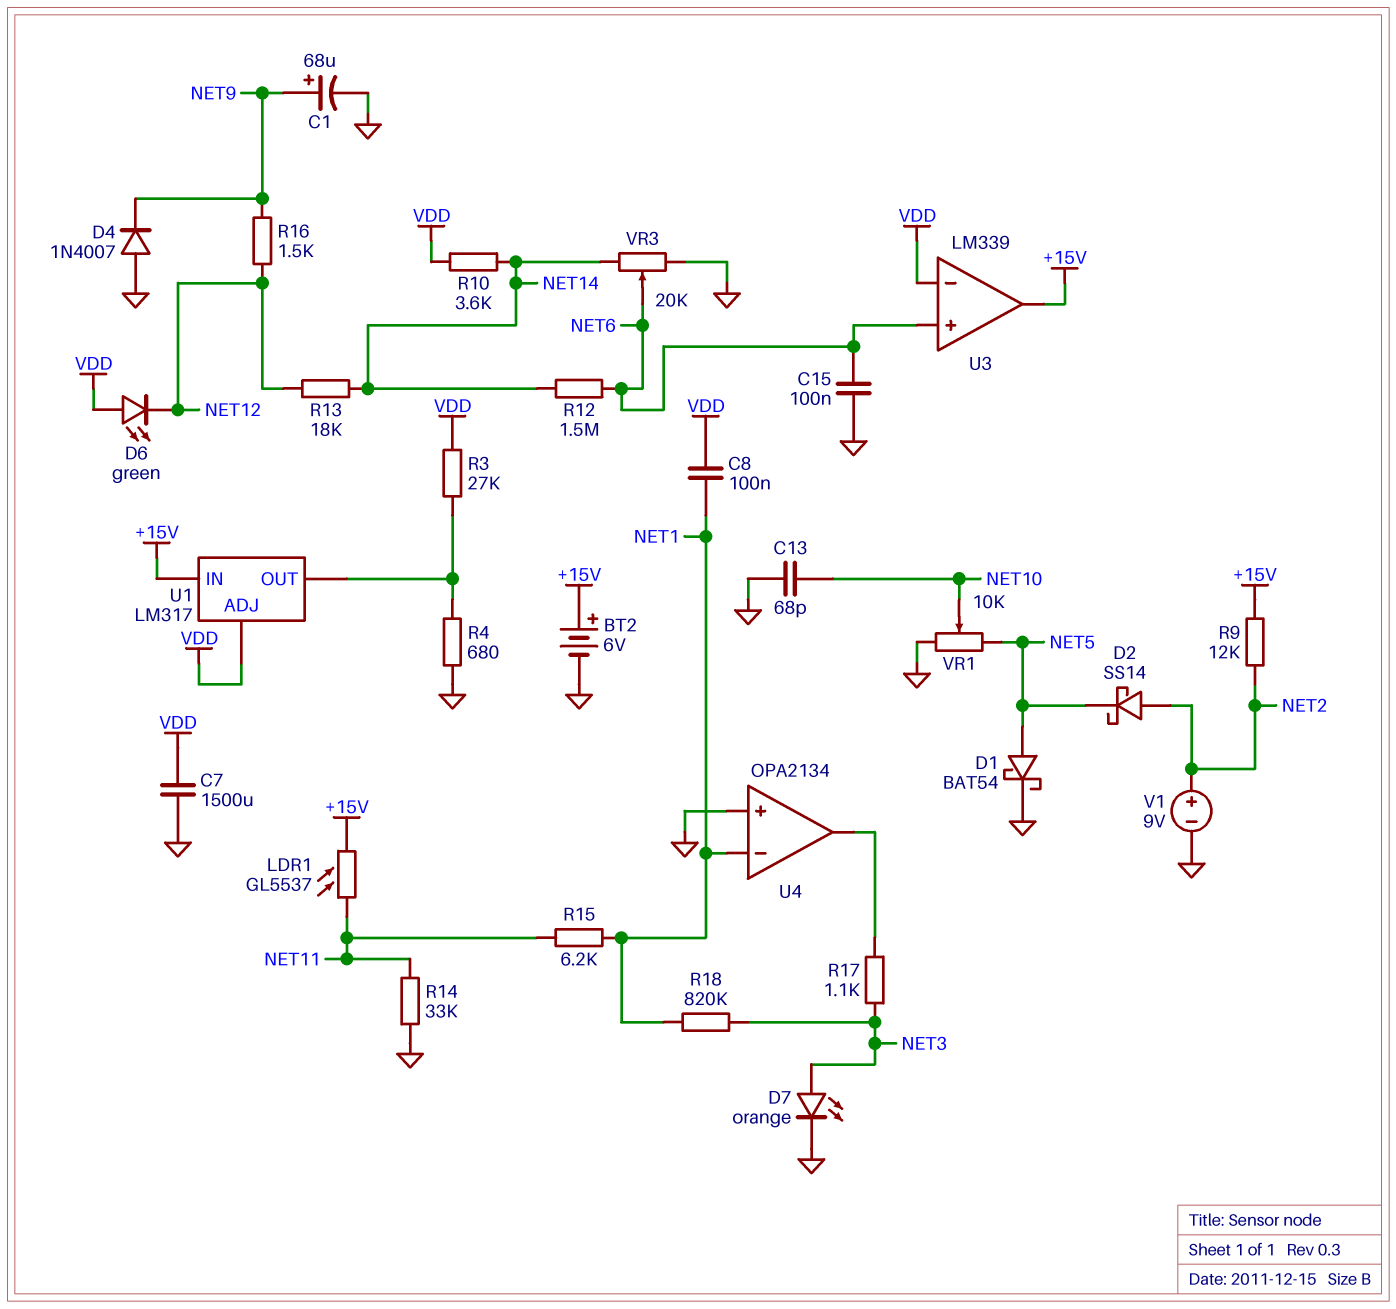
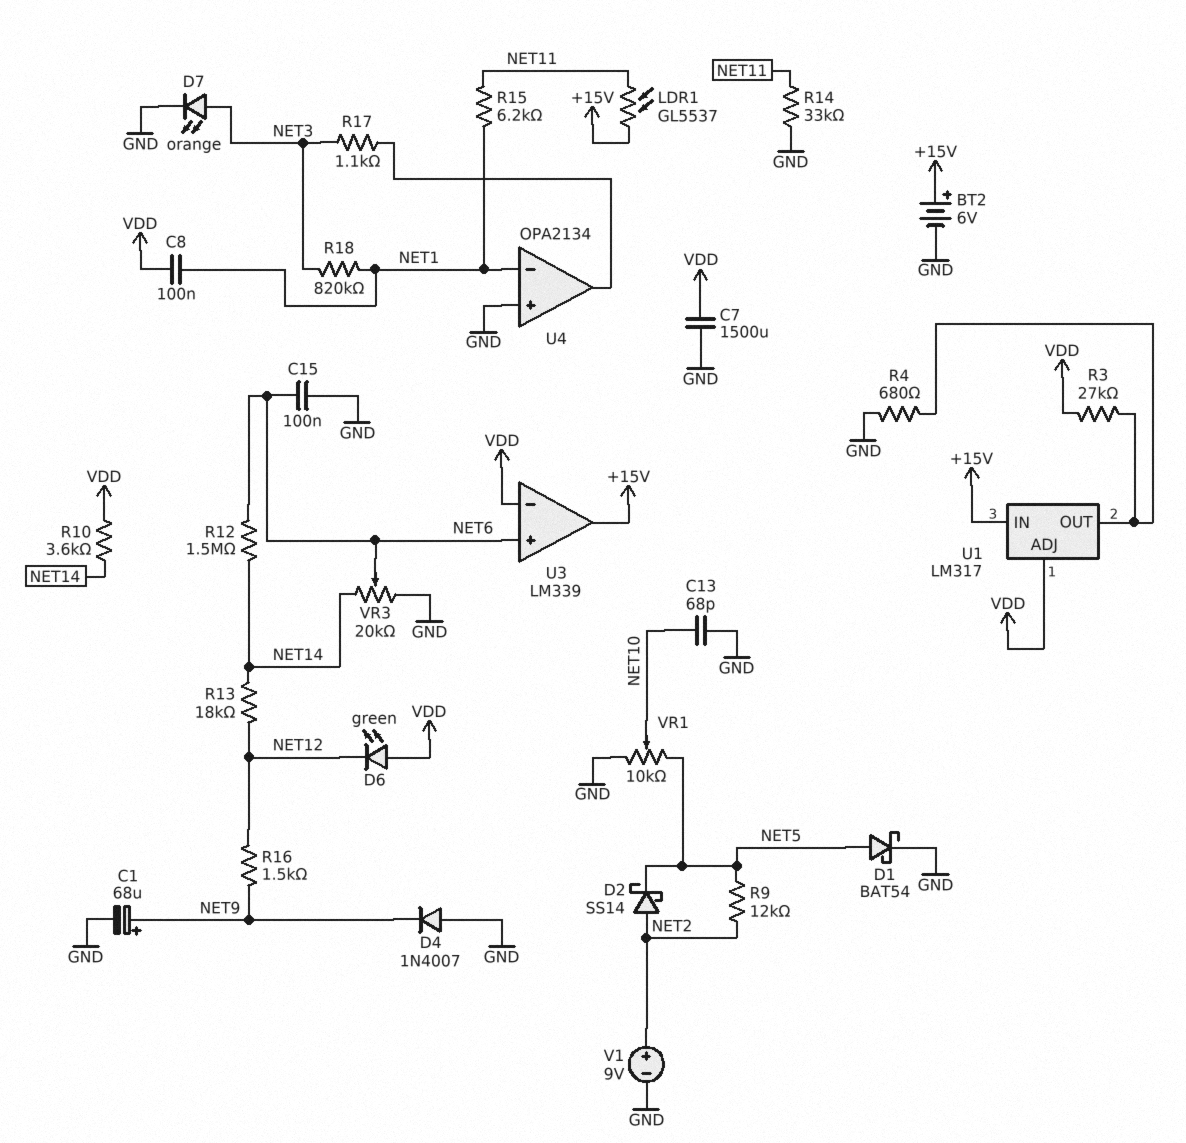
R9: 12k (+15V, NET2) -> 12k (NET2, NET5)

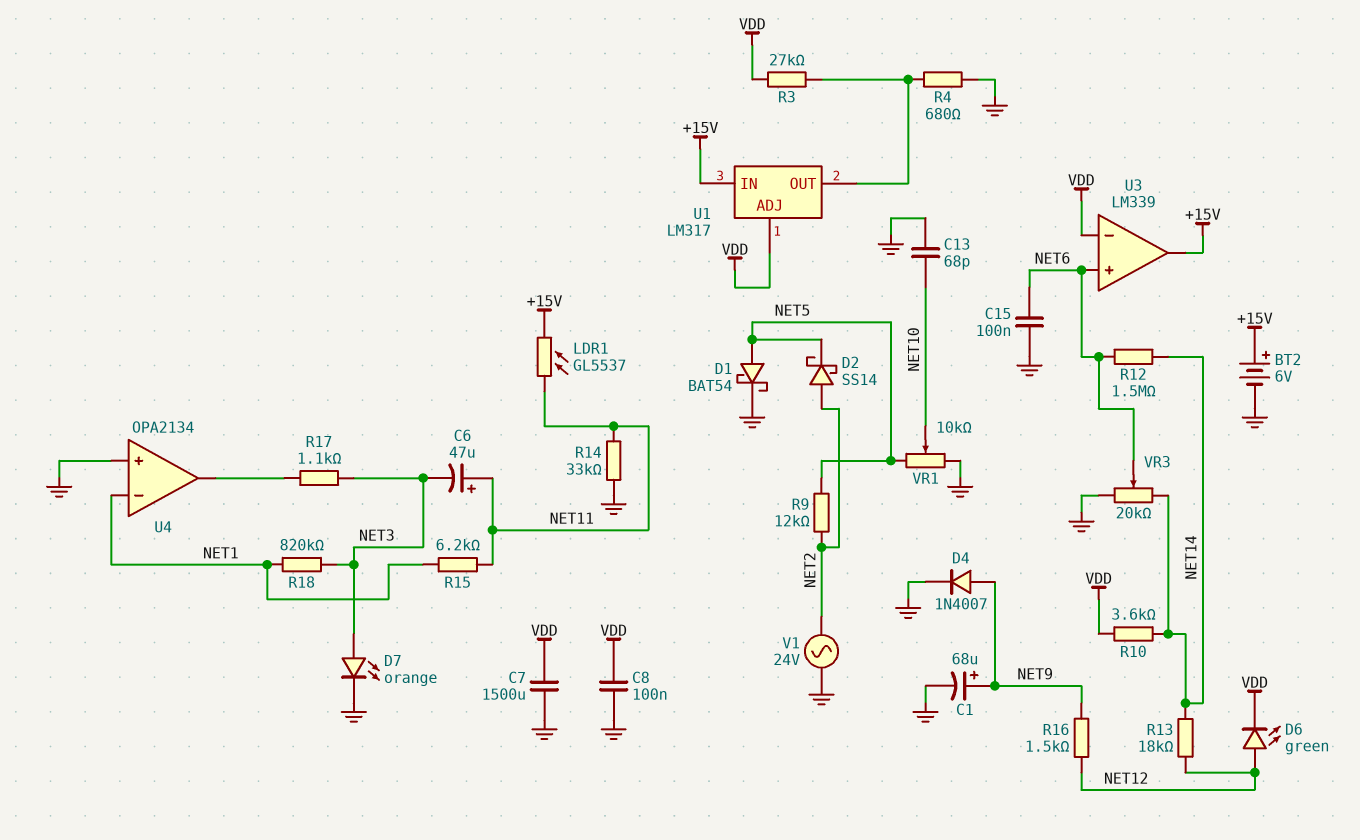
C6: none -> 47uF (plus NET11, minus NET3)
C8: 100nF (NET1, VDD) -> 100nF (GND, VDD)
D4: diode 1N4007 (A GND, K NET9) -> diode 1N4007 (A NET9, K GND)
D6: LED green (A VDD, K NET12) -> LED green (A NET12, K VDD)
V1: 9V (plus NET2, minus GND) -> AC 24V (GND, NET2)

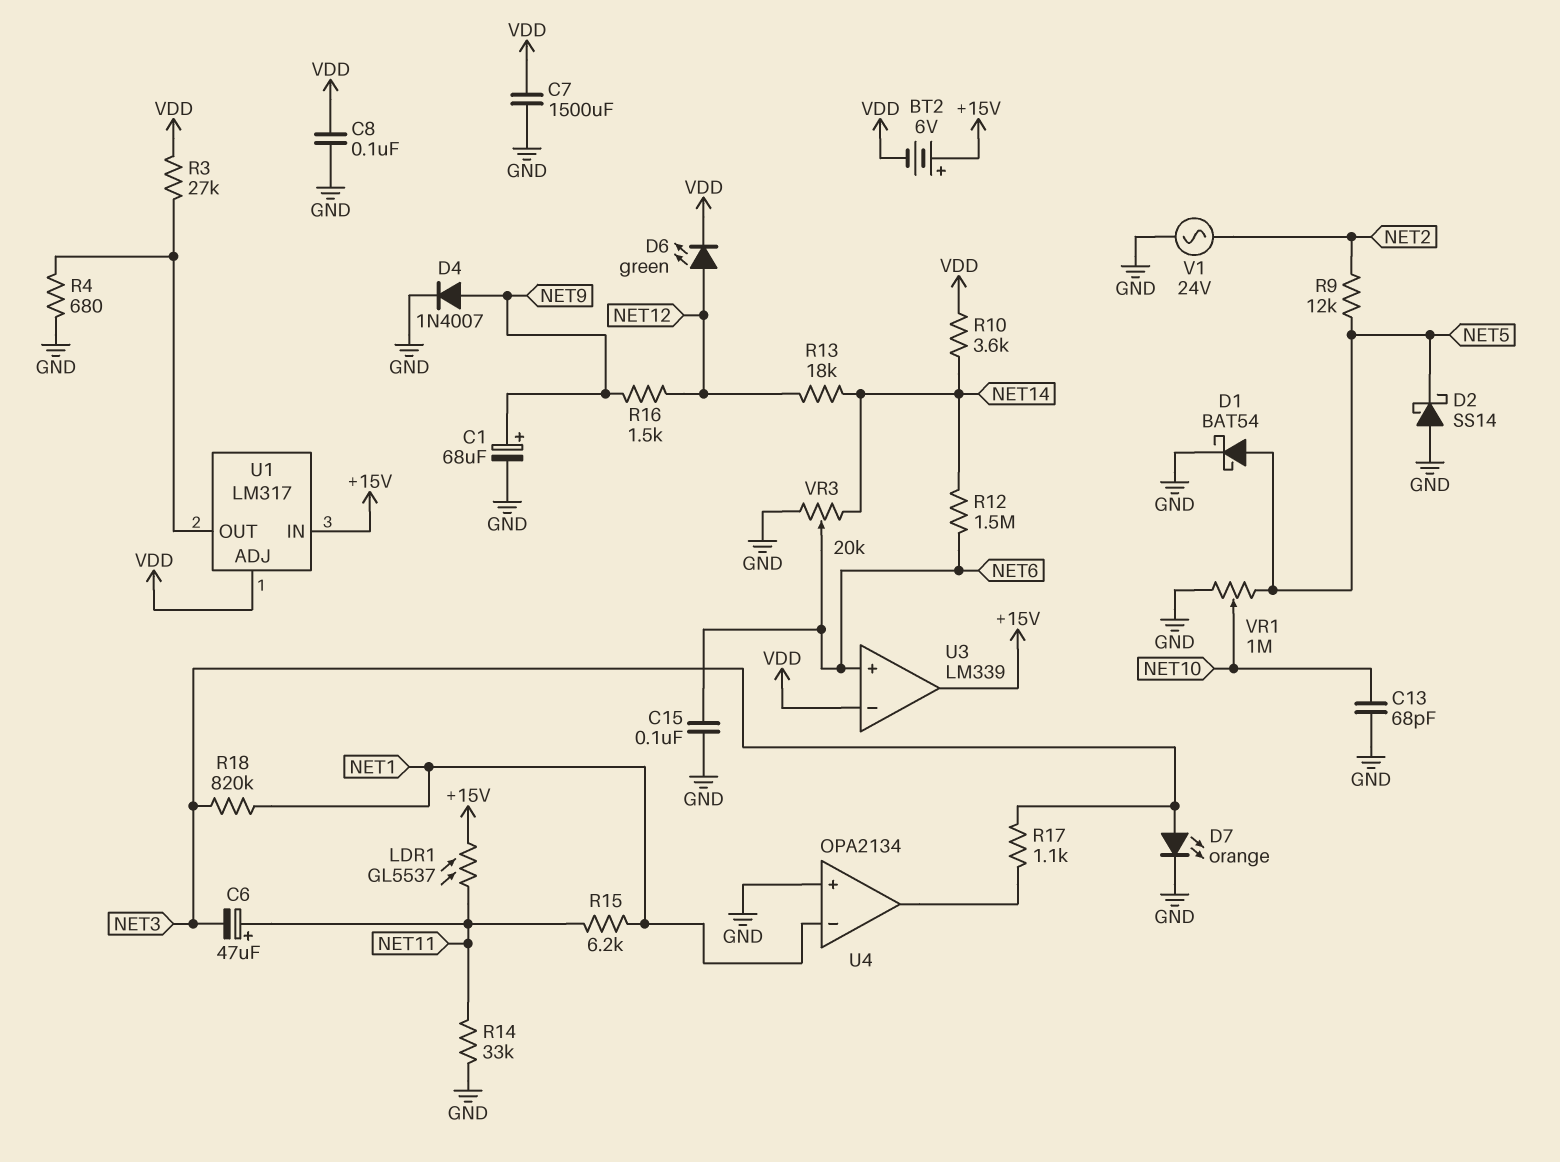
BT2: 6V (plus +15V, minus GND) -> 6V (plus +15V, minus VDD)
D2: schottky SS14 (A NET2, K NET5) -> schottky SS14 (A GND, K NET5)
VR1: 10k (GND, NET5, wiper NET10) -> 1M (GND, NET5, wiper NET10)

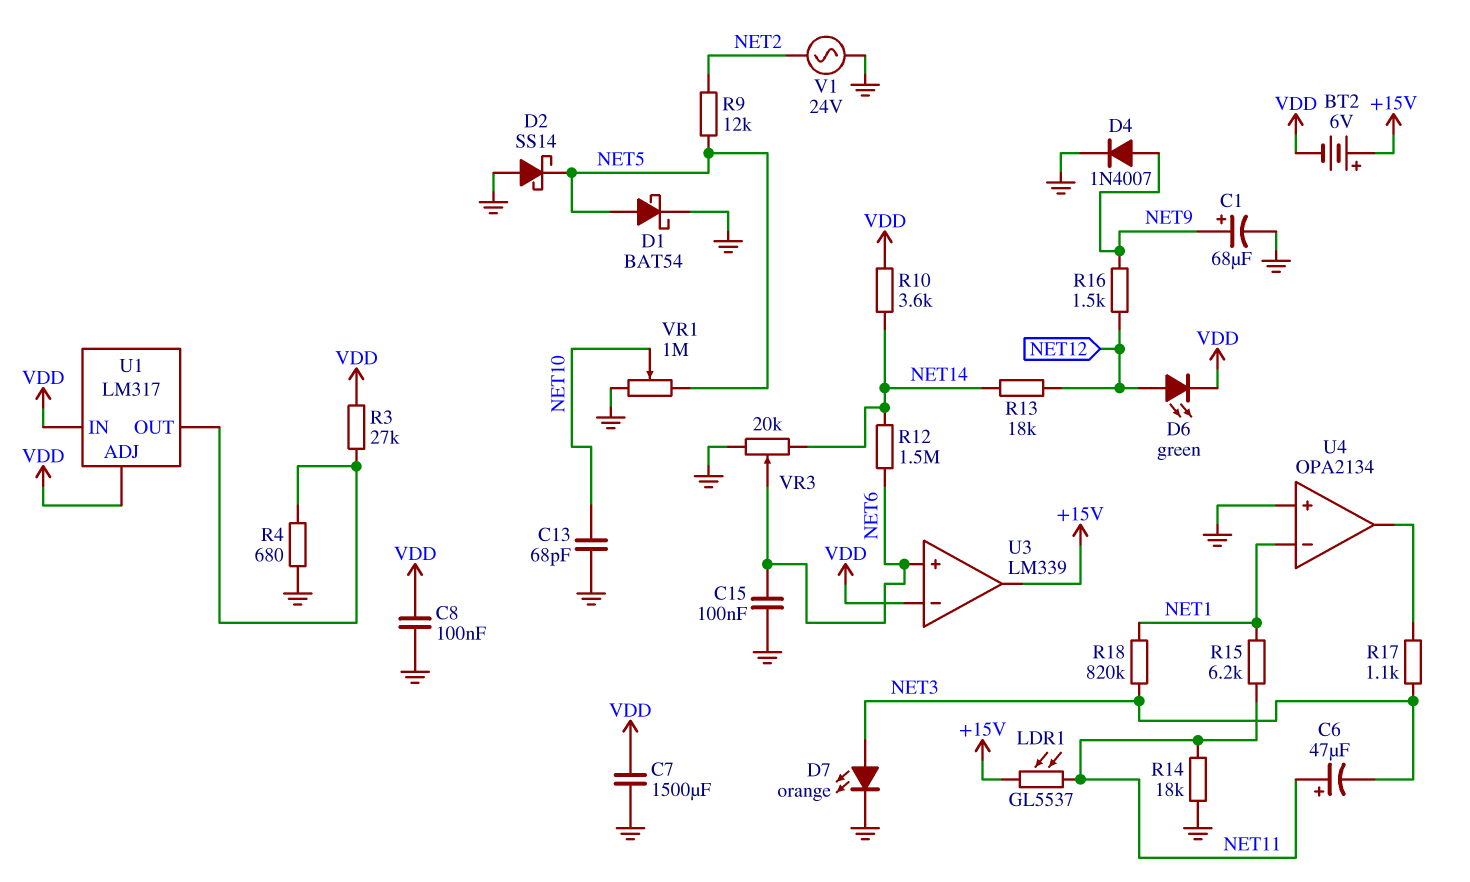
R14: 33k (GND, NET11) -> 18k (GND, NET11)
U1 pin IN: +15V -> VDD

